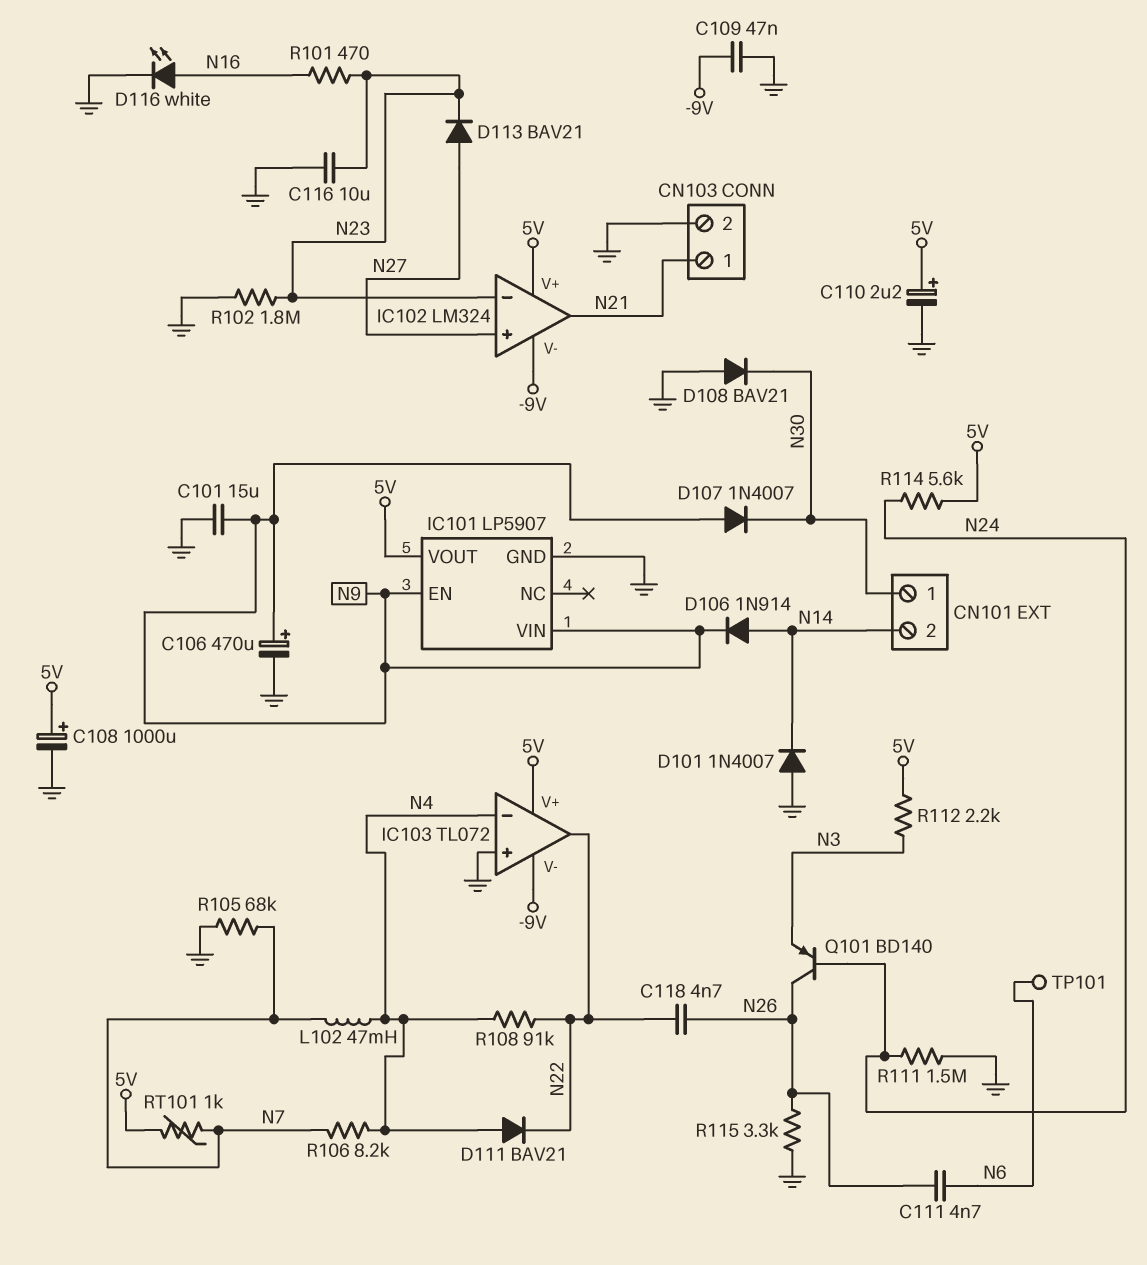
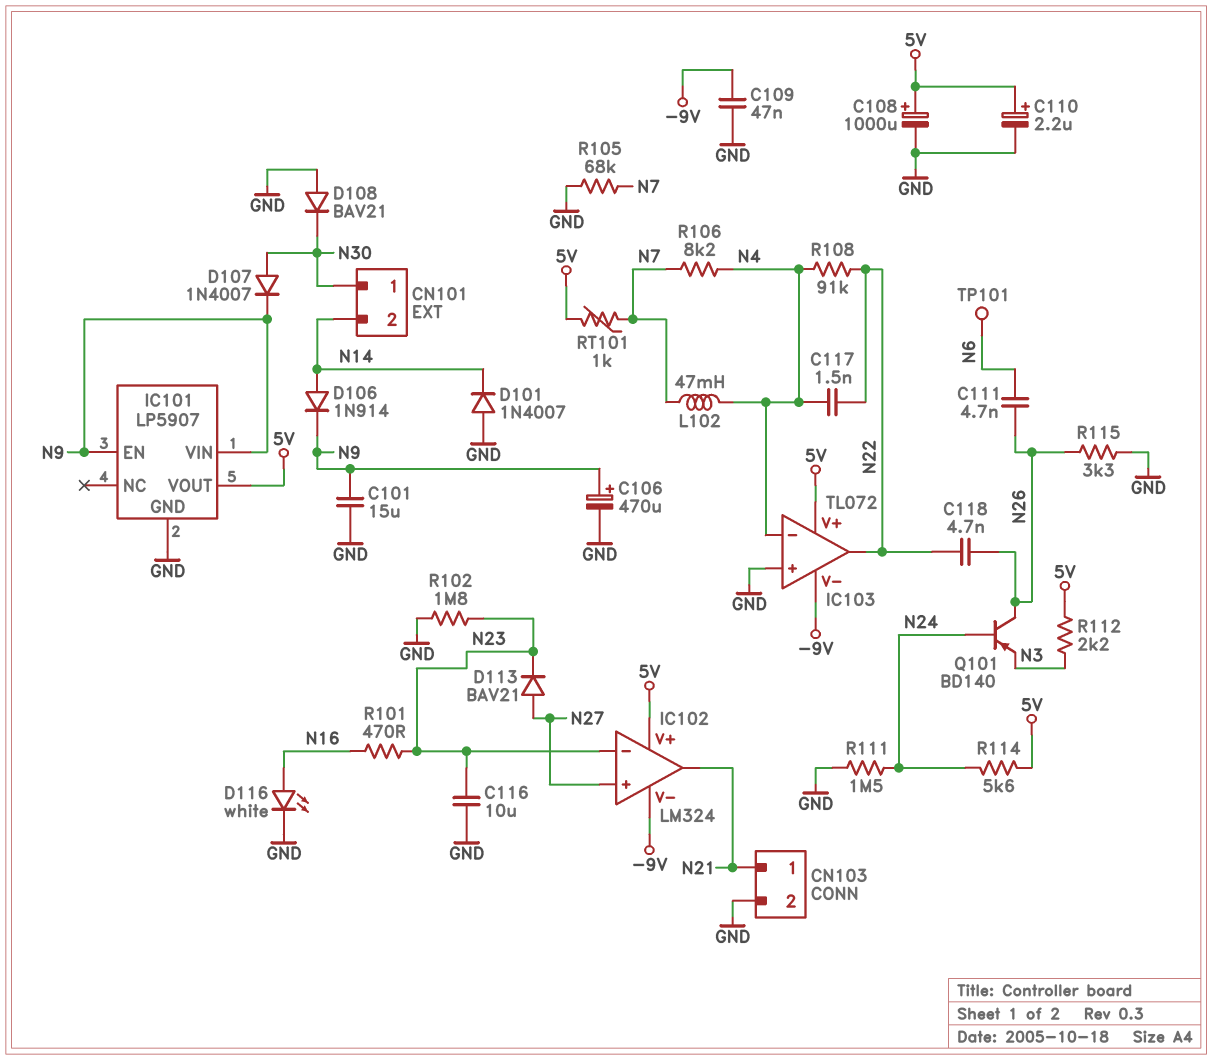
C117: none -> 1.5nF (N4, N22)
D107: diode 1N4007 (A N9, K N30) -> diode 1N4007 (A N30, K N9)
D111: diode BAV21 (A N4, K N22) -> none

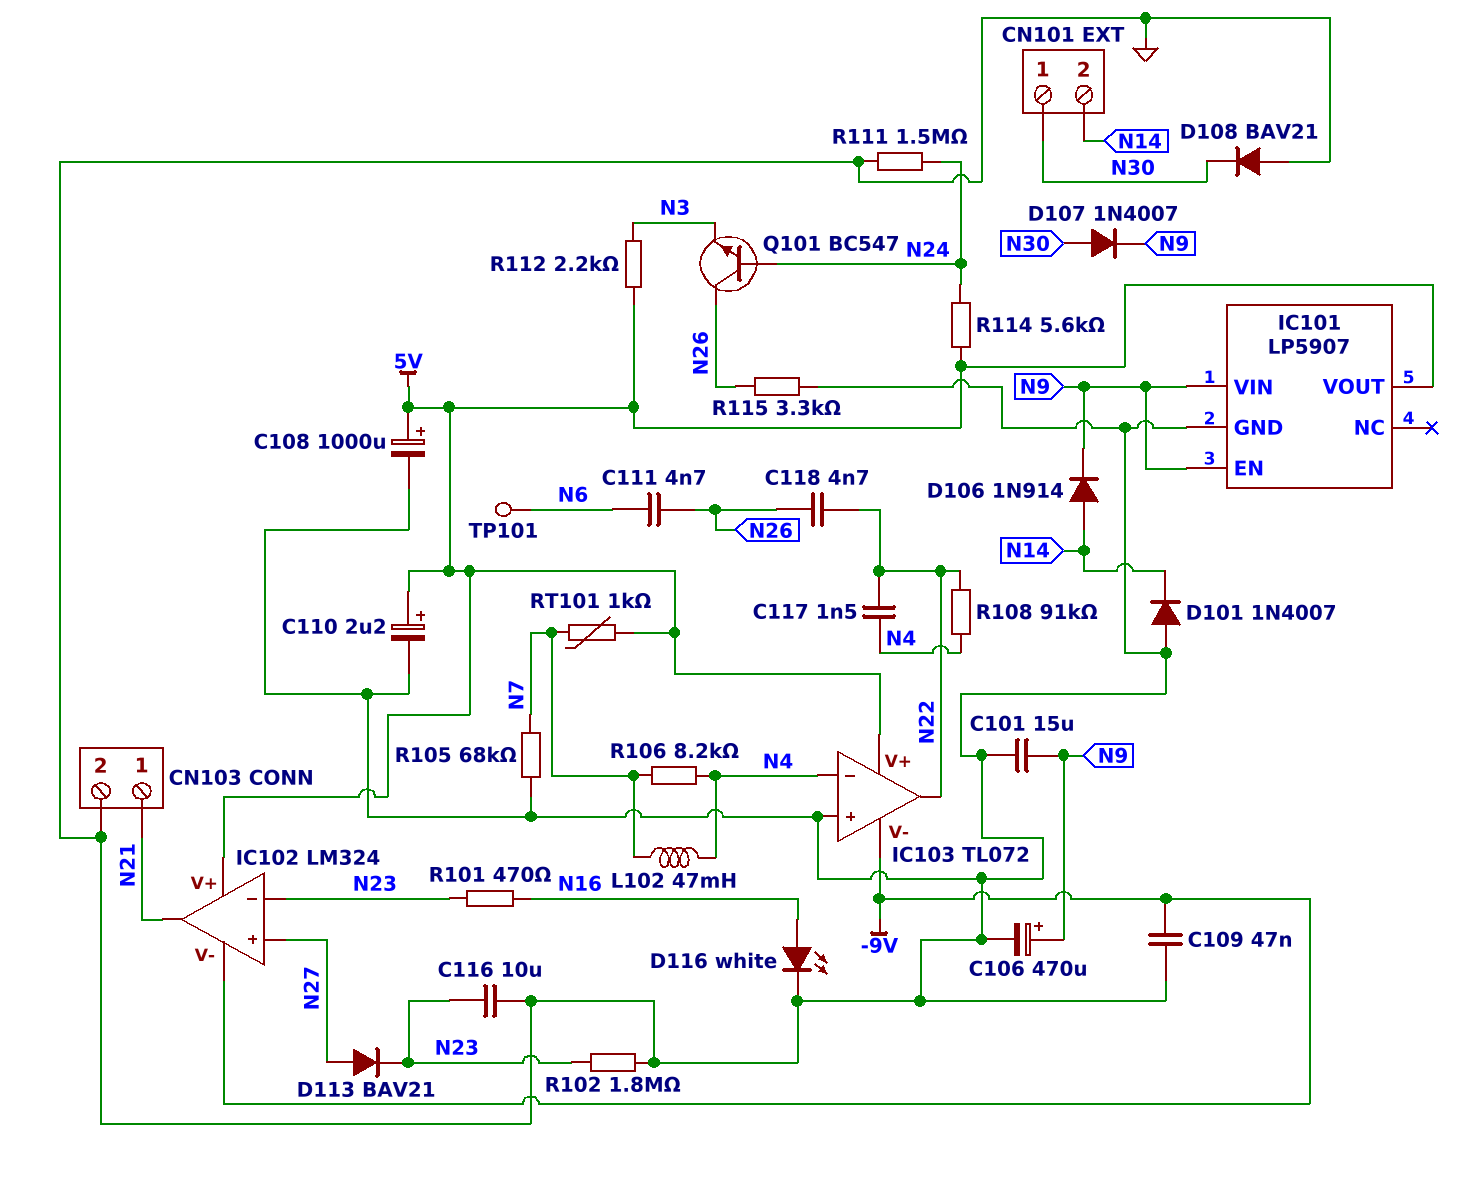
Q101: PNP BD140 (B N24, C N26, E N3) -> NPN BC547 (B N24, C N26, E N3)

